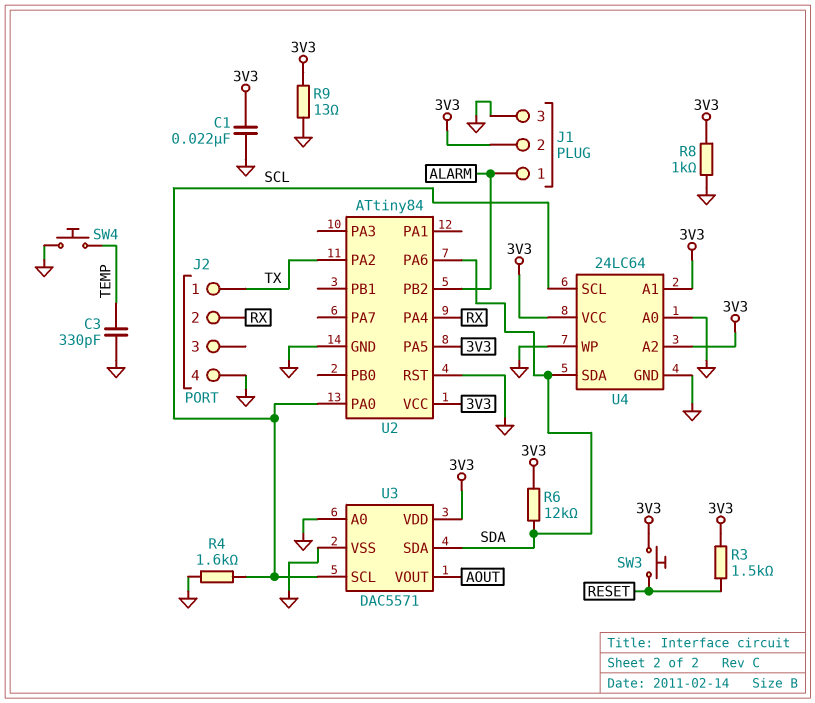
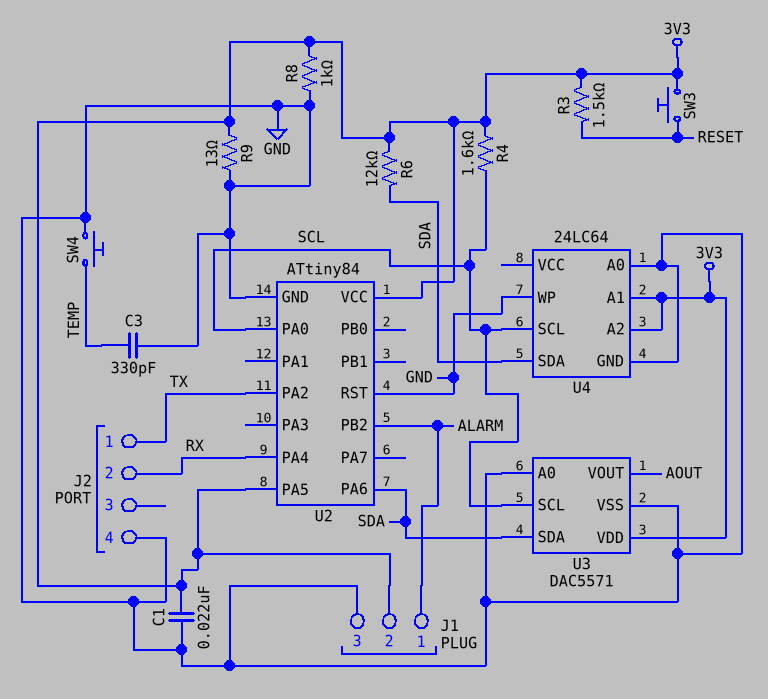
R4: 1.6k (GND, SCL) -> 1.6k (3V3, SCL)
U4 pin VCC: 3V3 -> none

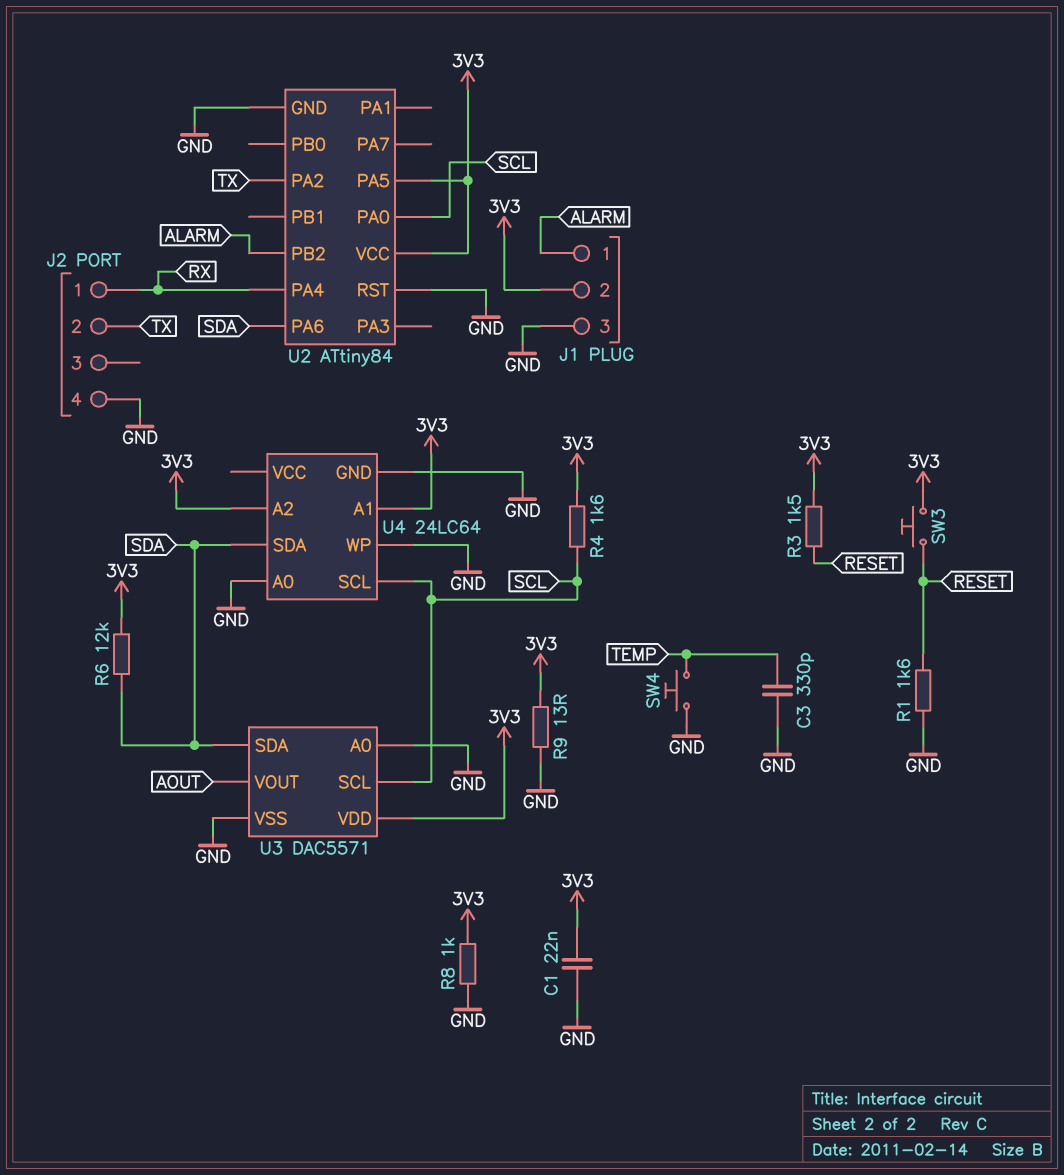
J2 pin 1: TX -> RX
J2 pin 2: RX -> TX
R1: none -> 1.6k (GND, RESET)

